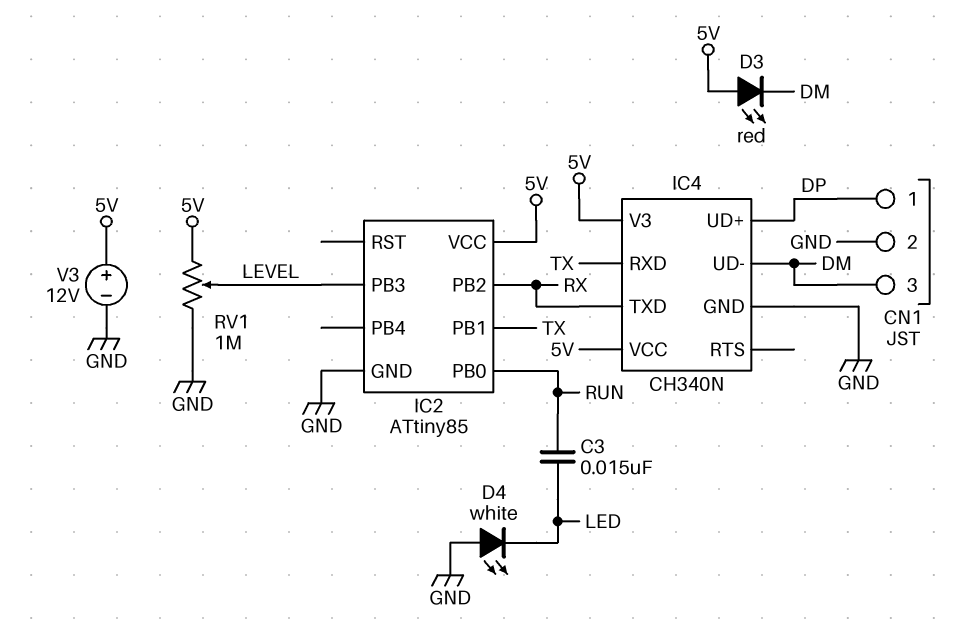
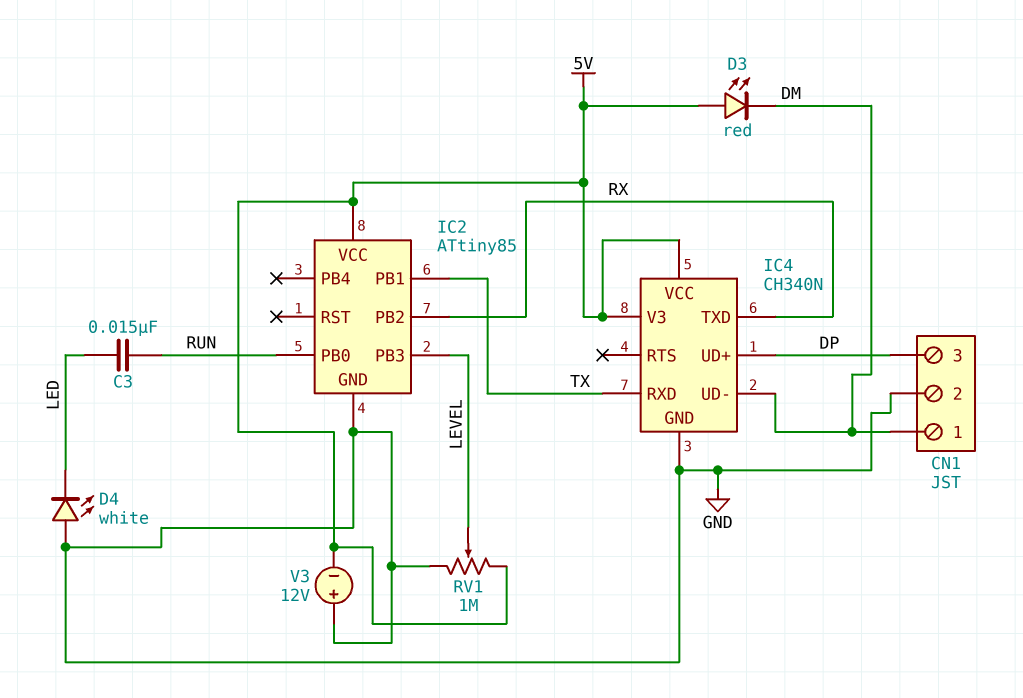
CN1 pin 1: DP -> DM
CN1 pin 3: DM -> DP
V3: 12V (plus 5V, minus GND) -> 12V (plus GND, minus 5V)

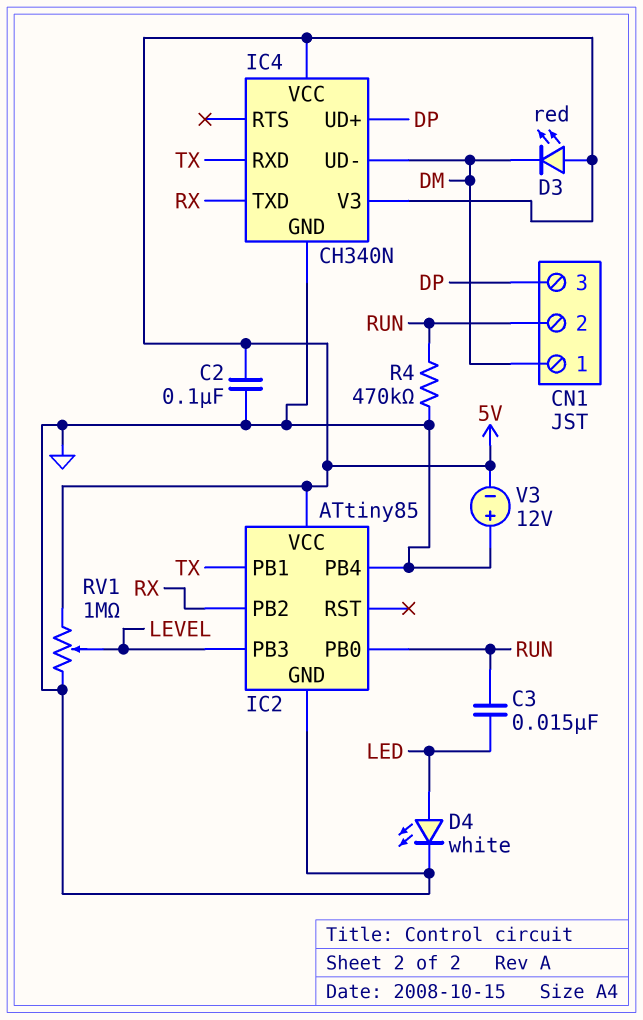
C2: none -> 100nF (5V, GND)
CN1 pin 2: GND -> RUN
D4: LED white (A GND, K LED) -> LED white (A LED, K GND)
IC2 pin PB4: none -> GND
R4: none -> 470k (GND, RUN)

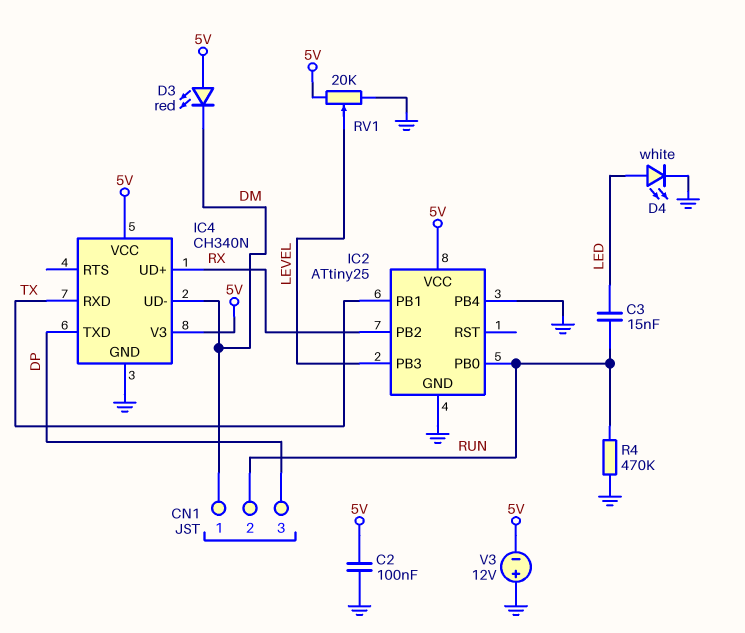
IC2: ATtiny85 -> ATtiny25
IC4 pin TXD: RX -> DP
IC4 pin UD+: DP -> RX
RV1: 1M (5V, GND, wiper LEVEL) -> 20k (5V, GND, wiper LEVEL)

